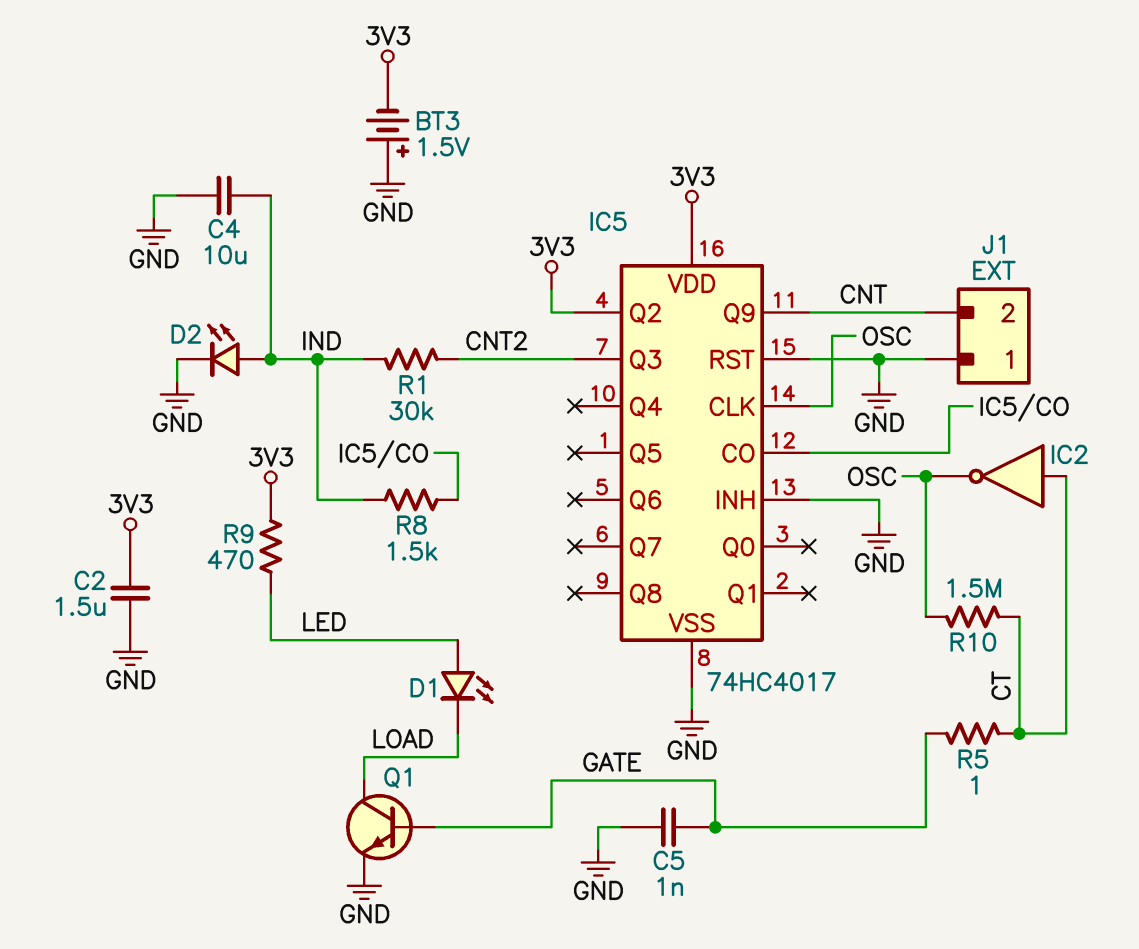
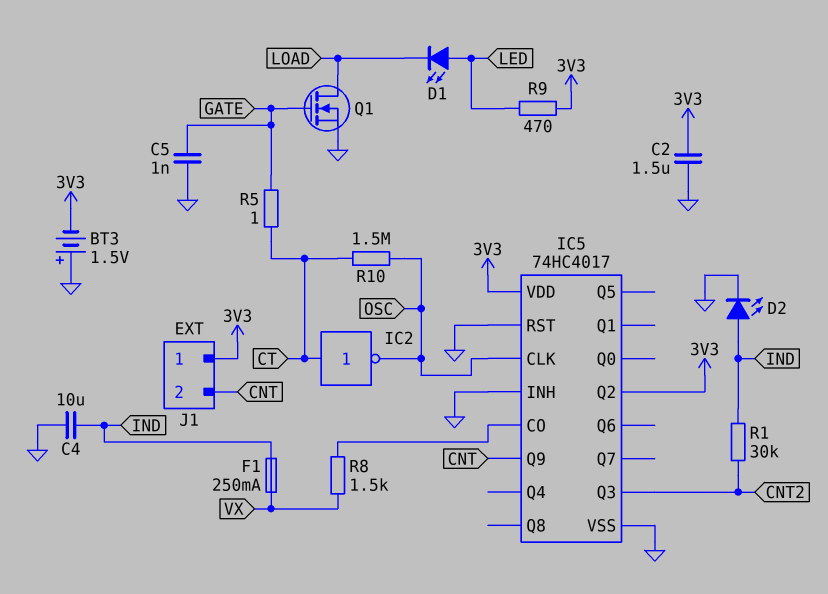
F1: none -> 250mA (IND, VX)
J1 pin 1: GND -> 3V3
Q1: NPN (B GATE, C LOAD, E GND) -> NMOS (G GATE, D LOAD, S GND)
R8: 1.5k (IC5/CO, IND) -> 1.5k (IC5/CO, VX)

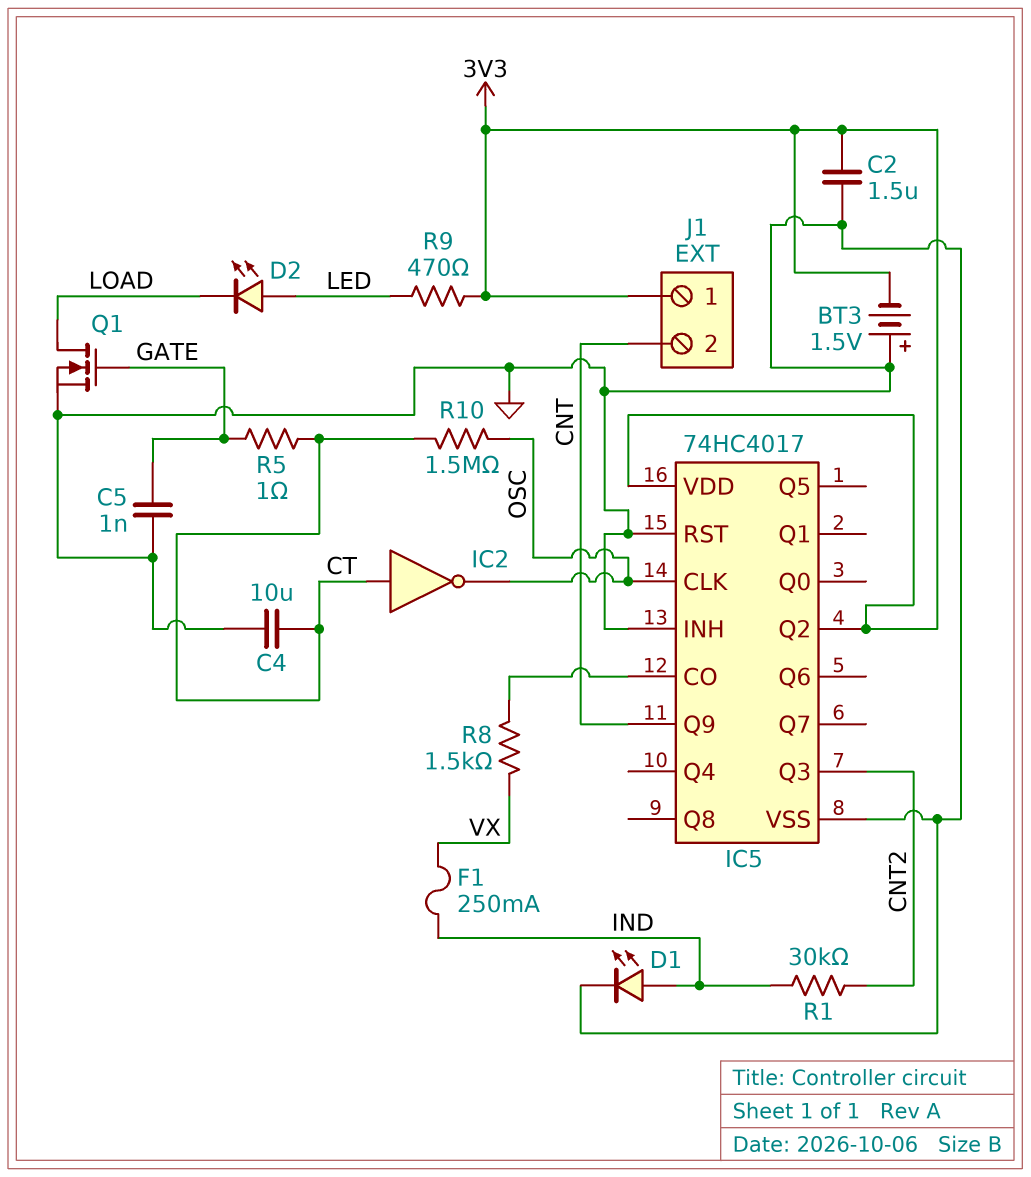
C4: 10uF (GND, IND) -> 10uF (CT, GND)
D1: LED (A LED, K LOAD) -> LED (A IND, K GND)
D2: LED (A IND, K GND) -> LED (A LED, K LOAD)

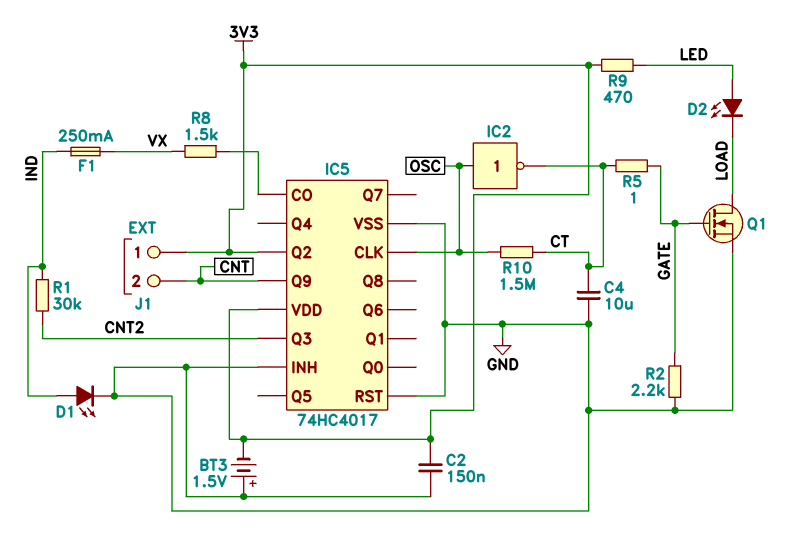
C2: 1.5uF (3V3, GND) -> 150nF (3V3, GND)
C5: 1nF (GATE, GND) -> none
IC2: NOT (in CT, out OSC) -> NOT (in OSC, out CT)
R2: none -> 2.2k (GATE, GND)

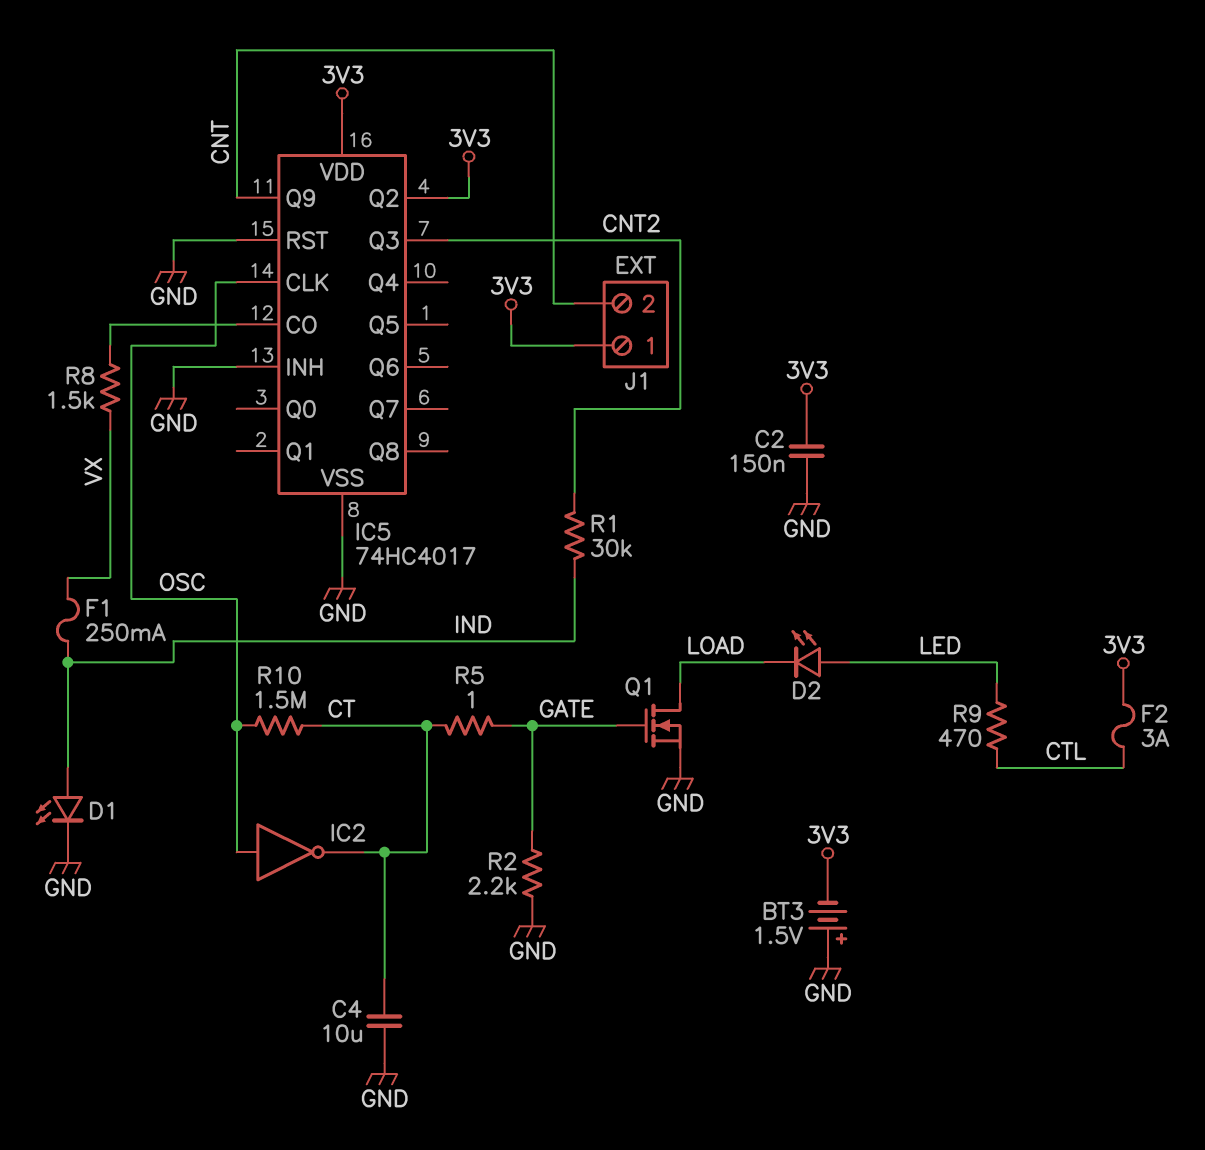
F2: none -> 3A (3V3, CTL)
R9: 470 (3V3, LED) -> 470 (CTL, LED)

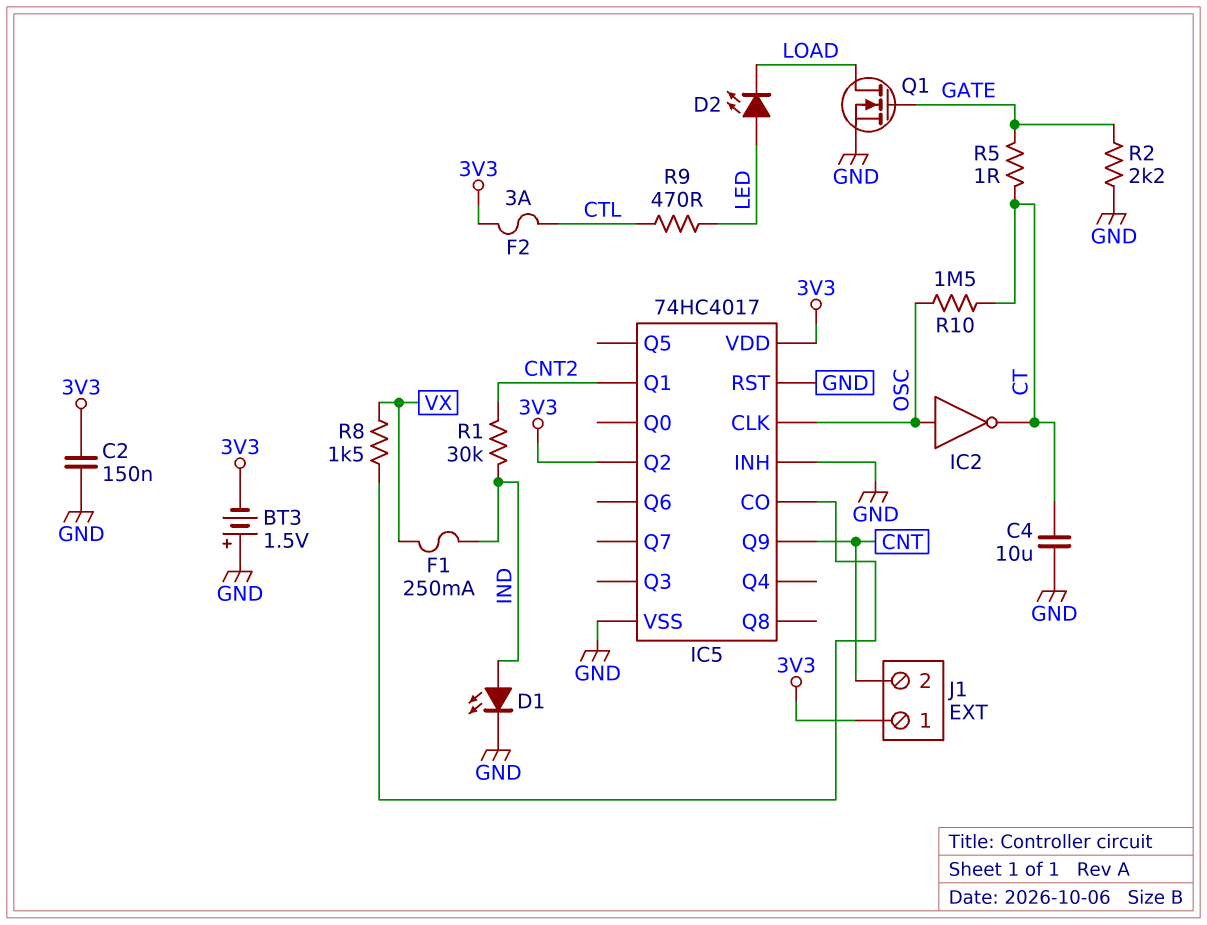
IC5 pin Q1: none -> CNT2
IC5 pin Q3: CNT2 -> none

